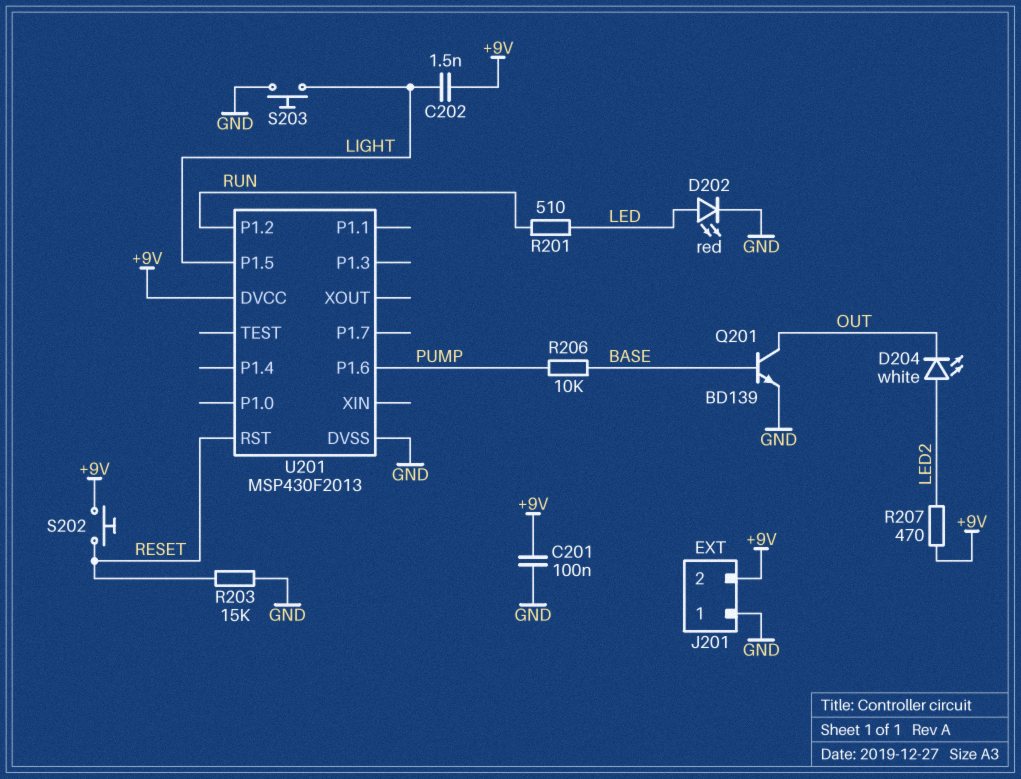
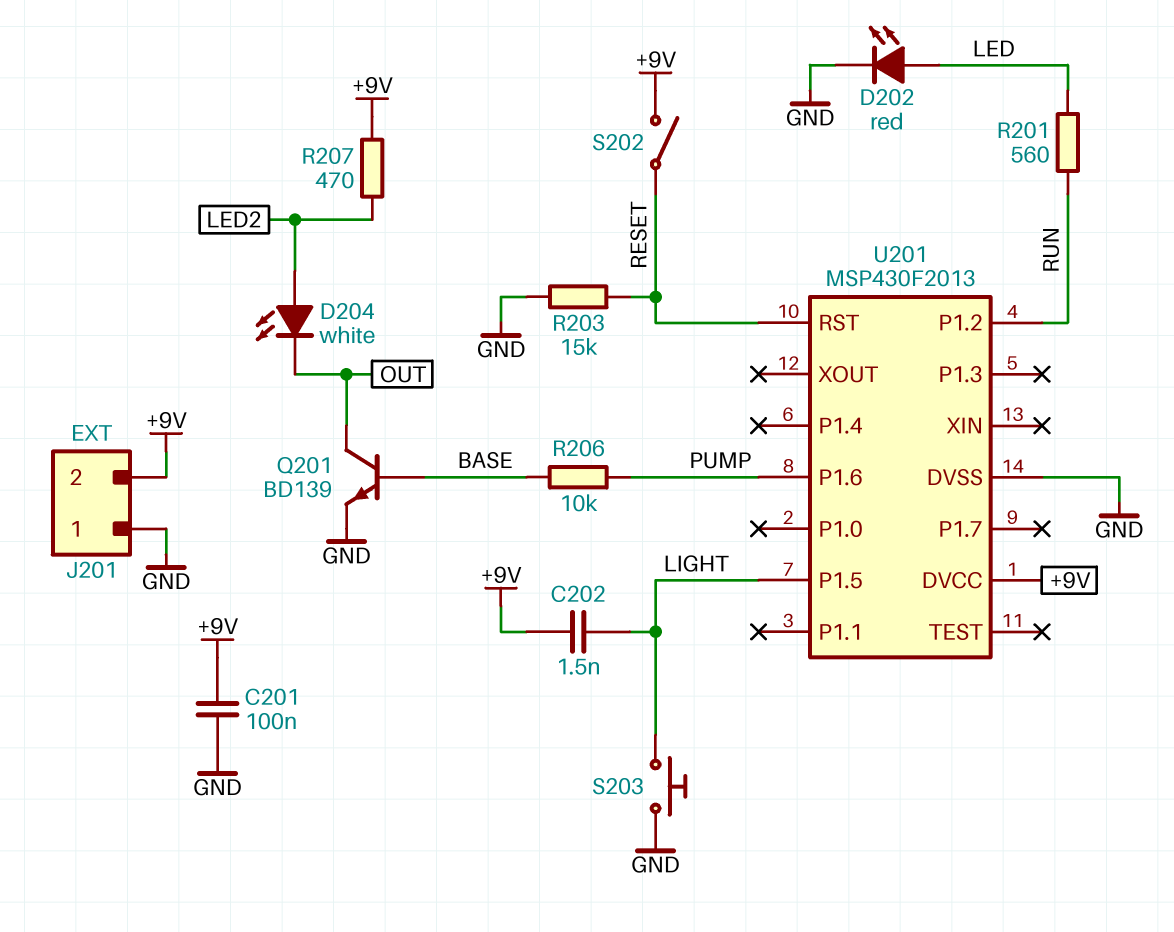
R201: 510 (LED, RUN) -> 560 (LED, RUN)
S202: button (+9V, RESET) -> switch (+9V, RESET)

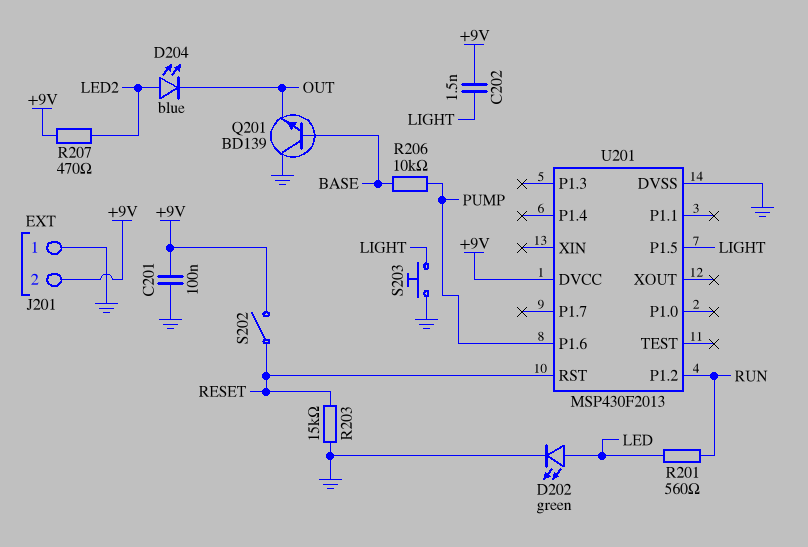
D202: LED red (A LED, K GND) -> LED green (A LED, K GND)
D204: LED white (A LED2, K OUT) -> LED blue (A LED2, K OUT)
Q201: NPN BD139 (B BASE, C OUT, E GND) -> NPN BD139 (B BASE, C GND, E OUT)

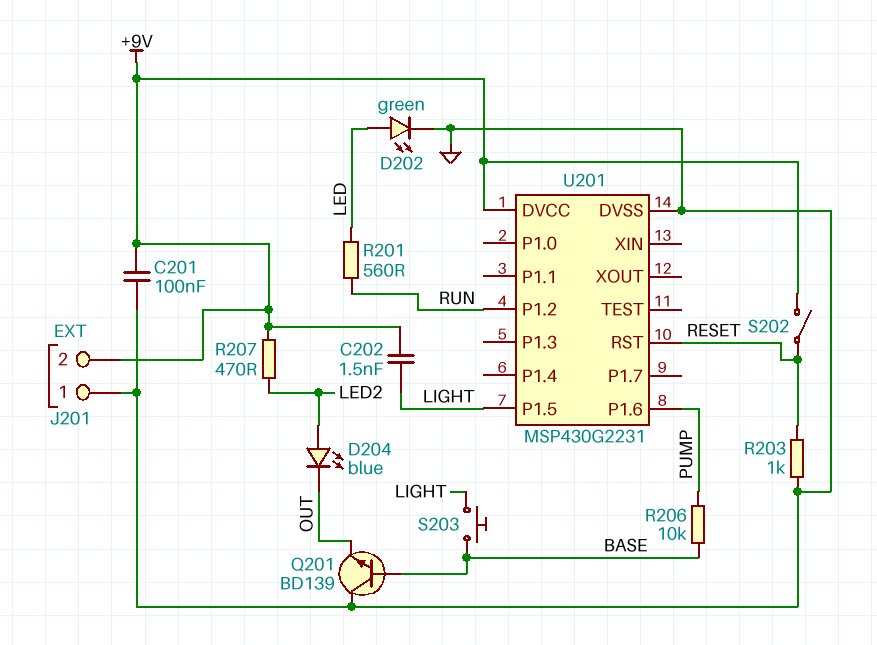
R203: 15k (GND, RESET) -> 1k (GND, RESET)
S203: button (GND, LIGHT) -> button (BASE, LIGHT)
U201: MSP430F2013 -> MSP430G2231

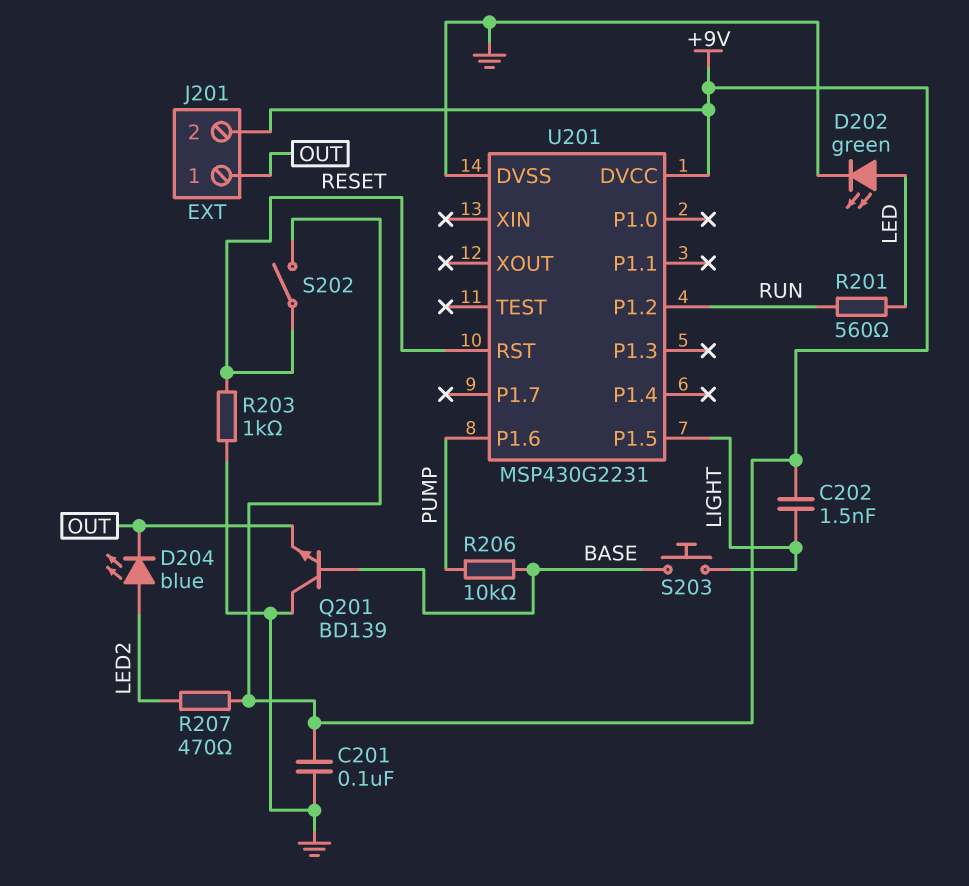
J201 pin 1: GND -> OUT

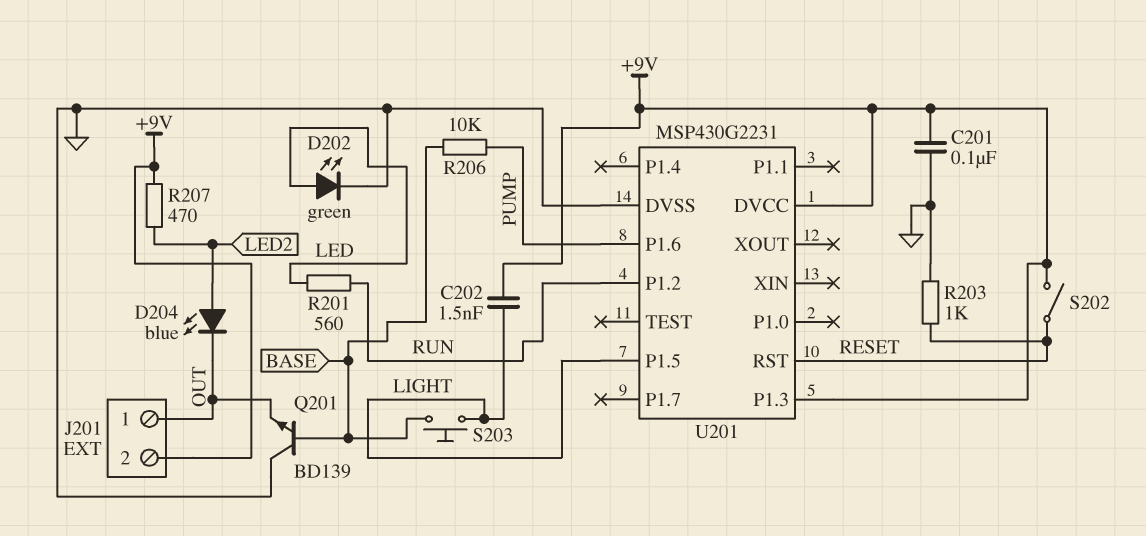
U201 pin P1.3: none -> +9V

